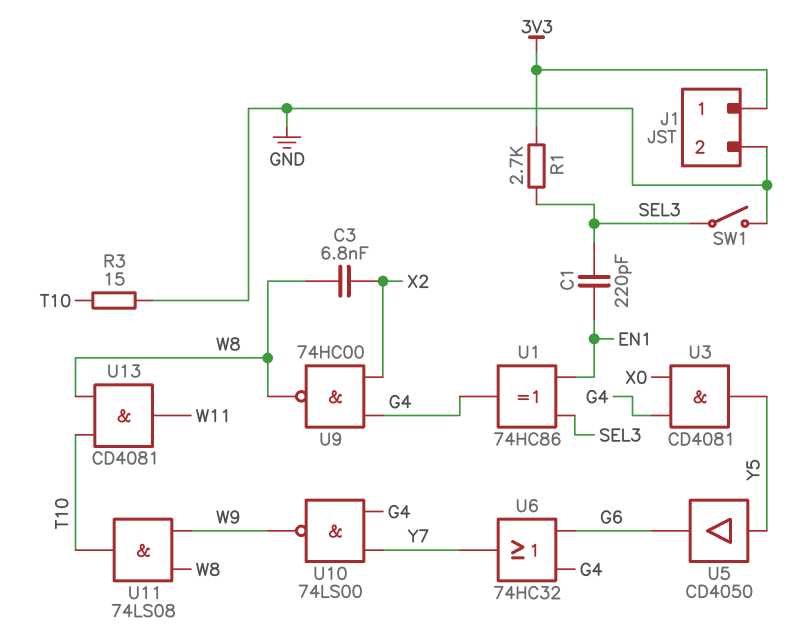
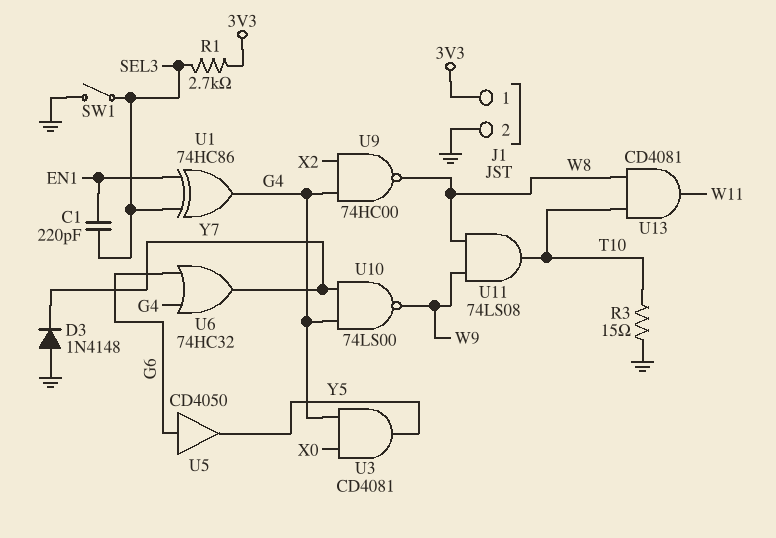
C3: 6.8nF (W8, X2) -> none
D3: none -> diode 1N4148 (A GND, K Y7)
U5: buffer CD4050 (in Y5, out G6) -> buffer CD4050 (in G6, out Y5)

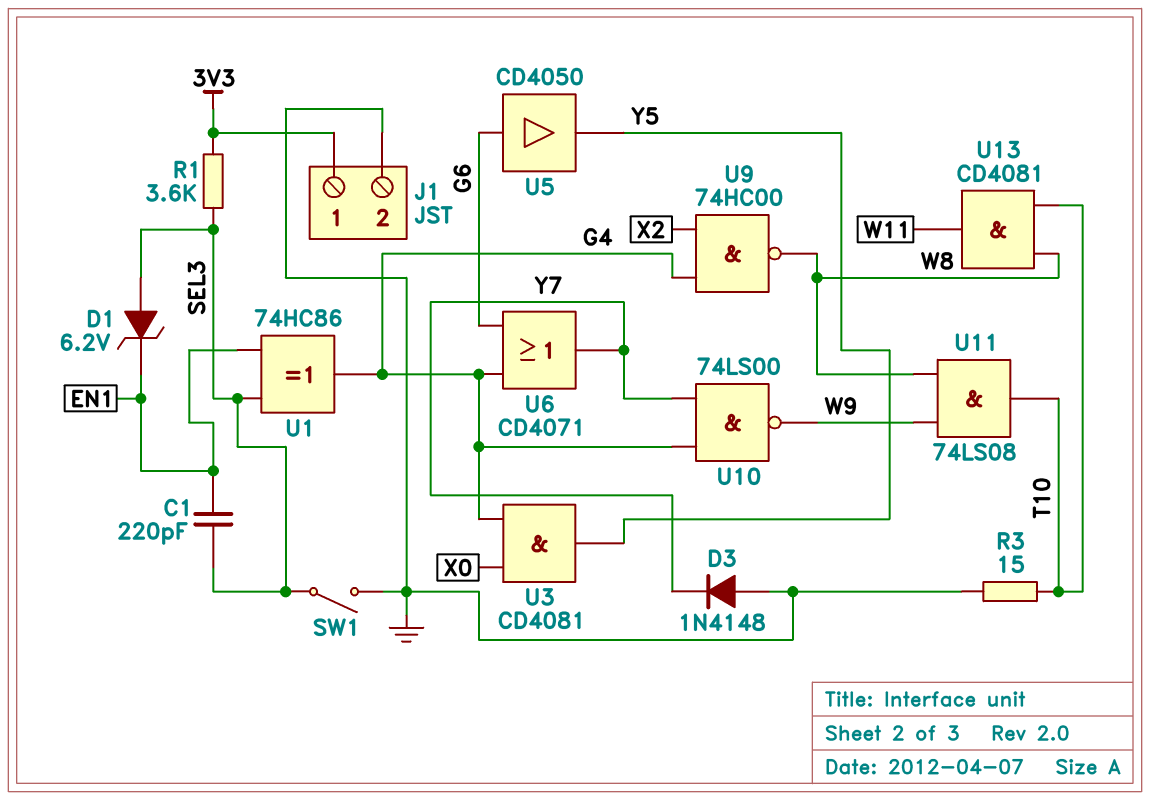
D1: none -> zener 6.2V (A SEL3, K EN1)
R1: 2.7k (3V3, SEL3) -> 3.6k (3V3, SEL3)
U6: OR 74HC32 (in G4, in G6, out Y7) -> OR CD4071 (in G4, in G6, out Y7)

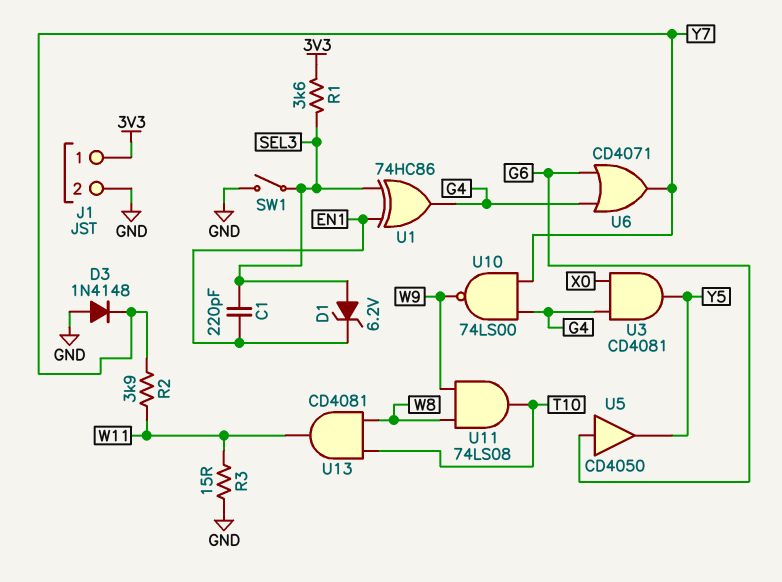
R2: none -> 3.9k (W11, Y7)
R3: 15 (GND, T10) -> 15 (GND, W11)
U9: NAND 74HC00 (in G4, in X2, out W8) -> none

